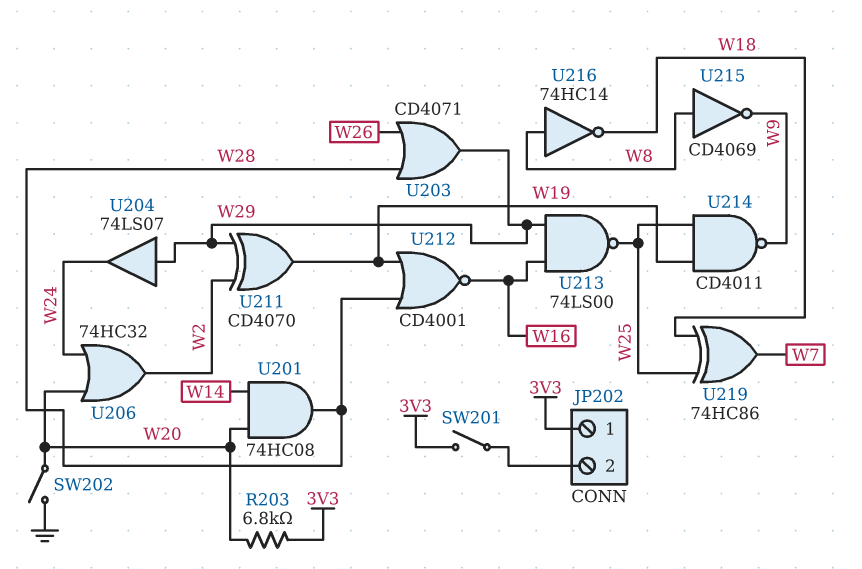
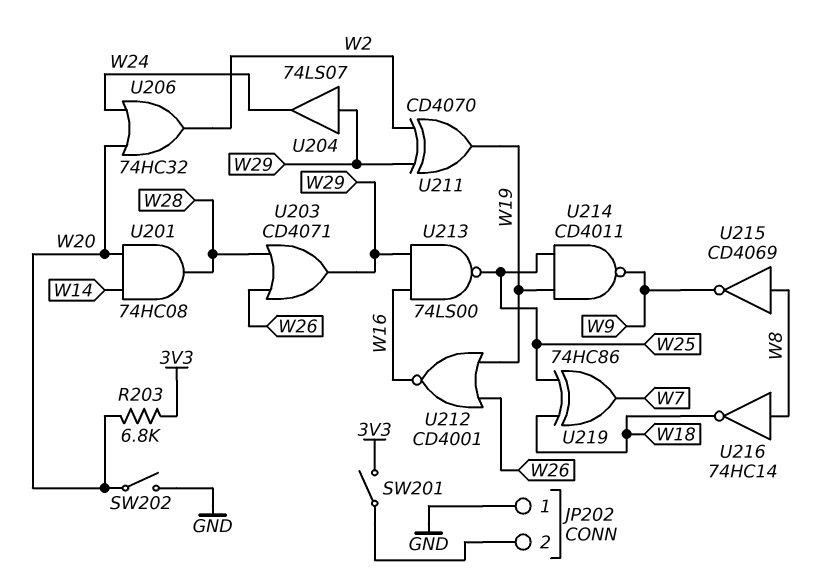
JP202 pin 1: 3V3 -> GND
U212: NOR CD4001 (in W19, in W28, out W16) -> NOR CD4001 (in W19, in W26, out W16)

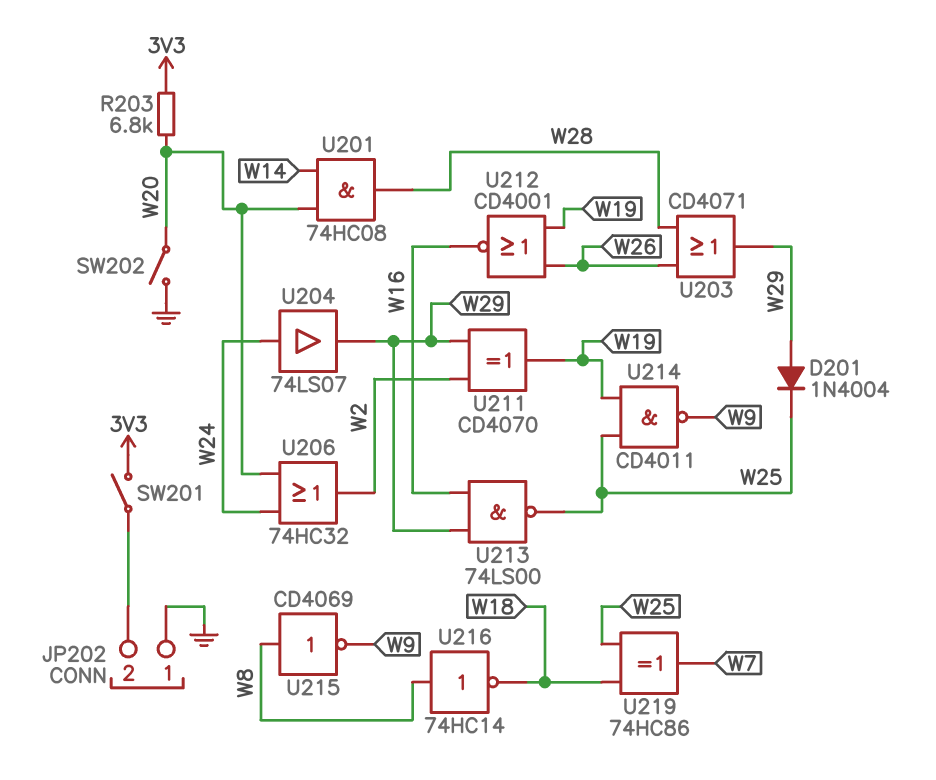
D201: none -> diode 1N4004 (A W29, K W25)
U204: buffer 74LS07 (in W29, out W24) -> buffer 74LS07 (in W24, out W29)

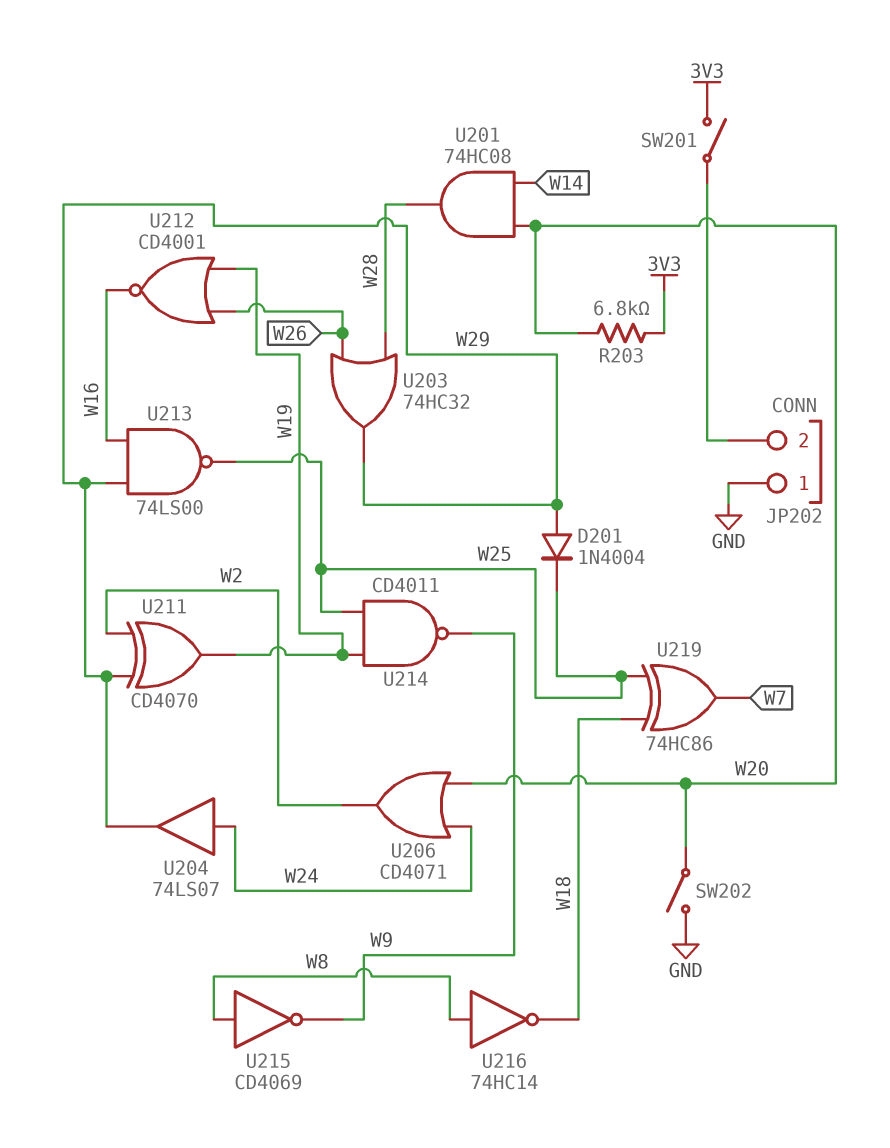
U203: OR CD4071 (in W26, in W28, out W29) -> OR 74HC32 (in W26, in W28, out W29)
U206: OR 74HC32 (in W20, in W24, out W2) -> OR CD4071 (in W20, in W24, out W2)

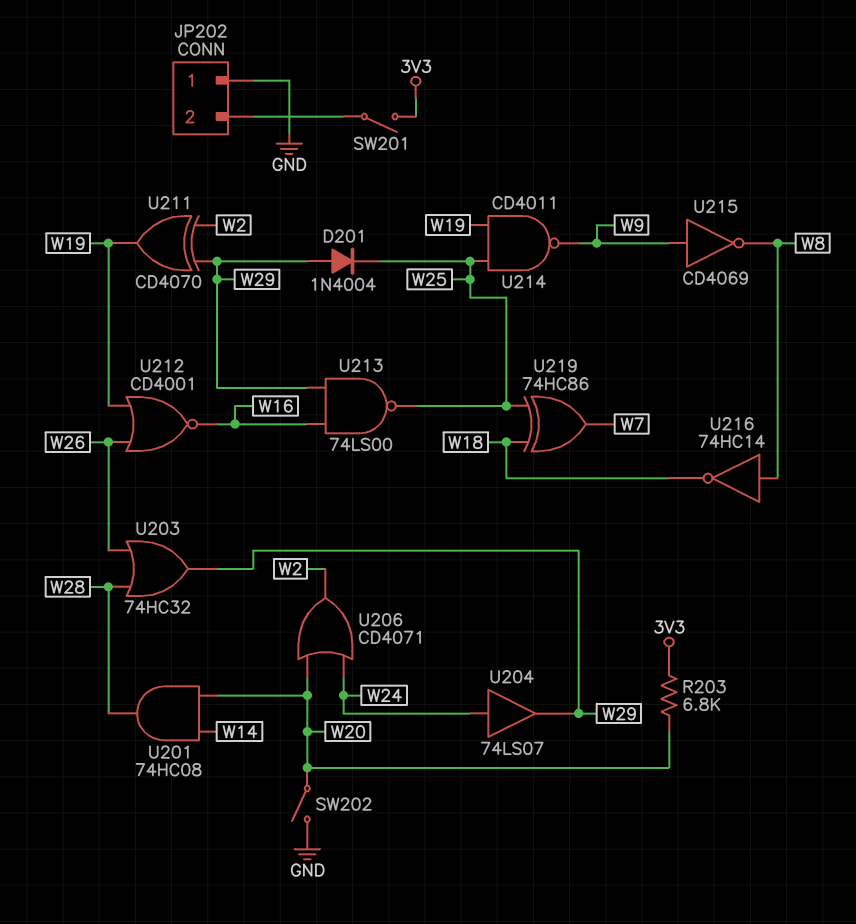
U215: NOT CD4069 (in W8, out W9) -> NOT CD4069 (in W9, out W8)

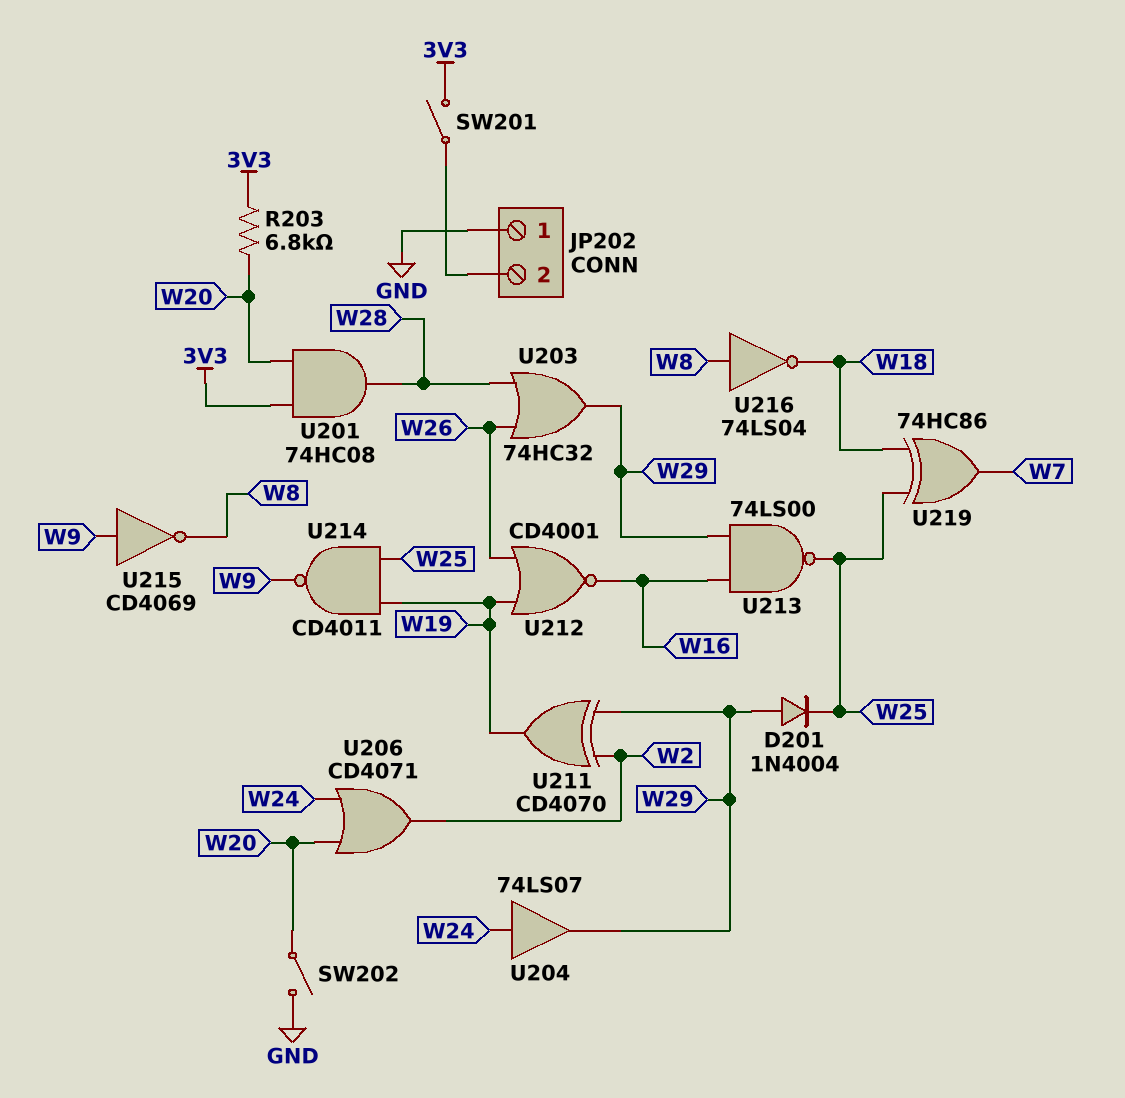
U201: AND 74HC08 (in W14, in W20, out W28) -> AND 74HC08 (in 3V3, in W20, out W28)
U216: NOT 74HC14 (in W8, out W18) -> NOT 74LS04 (in W8, out W18)

